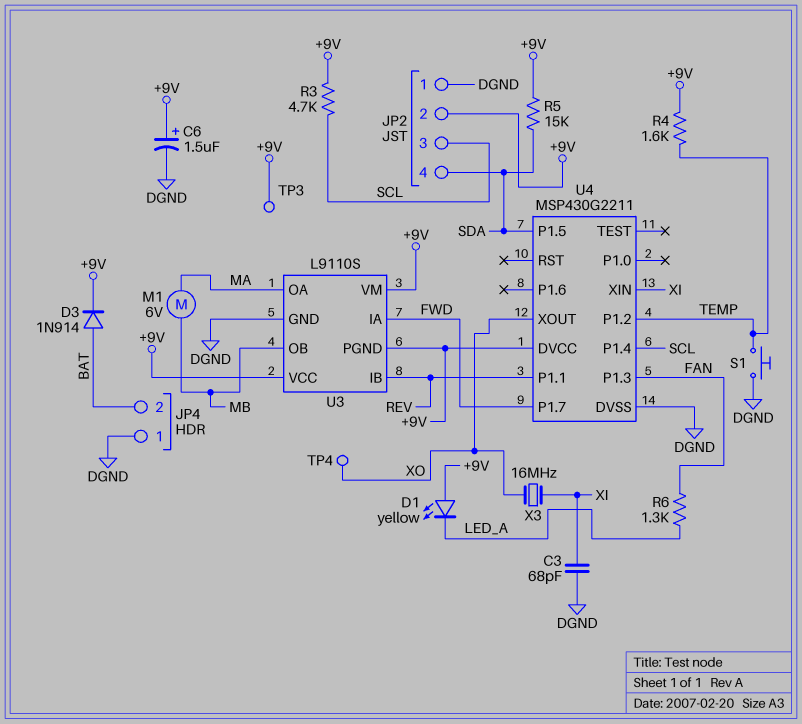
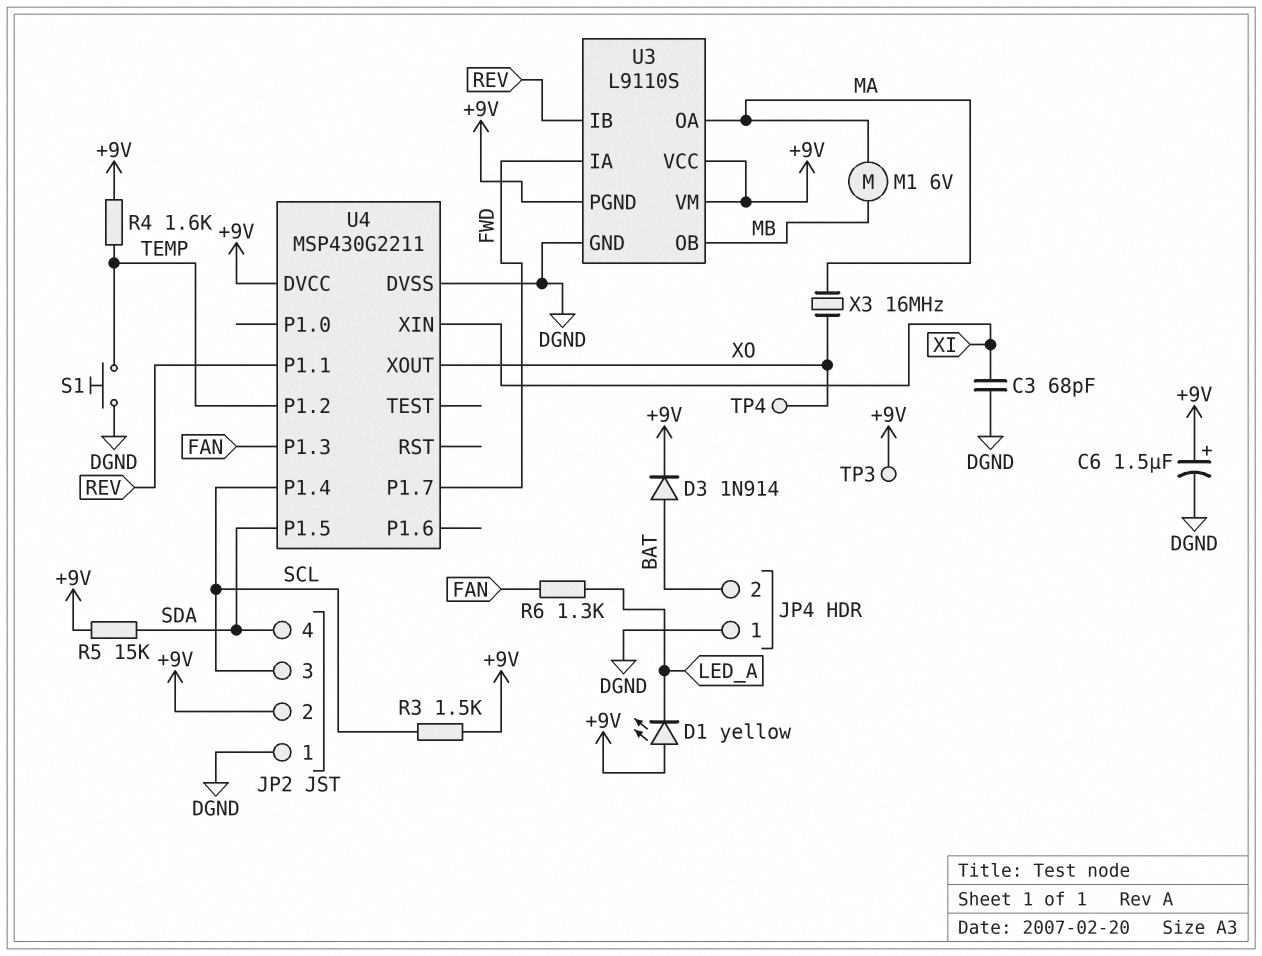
R3: 4.7k (+9V, SCL) -> 1.5k (+9V, SCL)
X3: 16MHz (XI, XO) -> 16MHz (MA, XO)

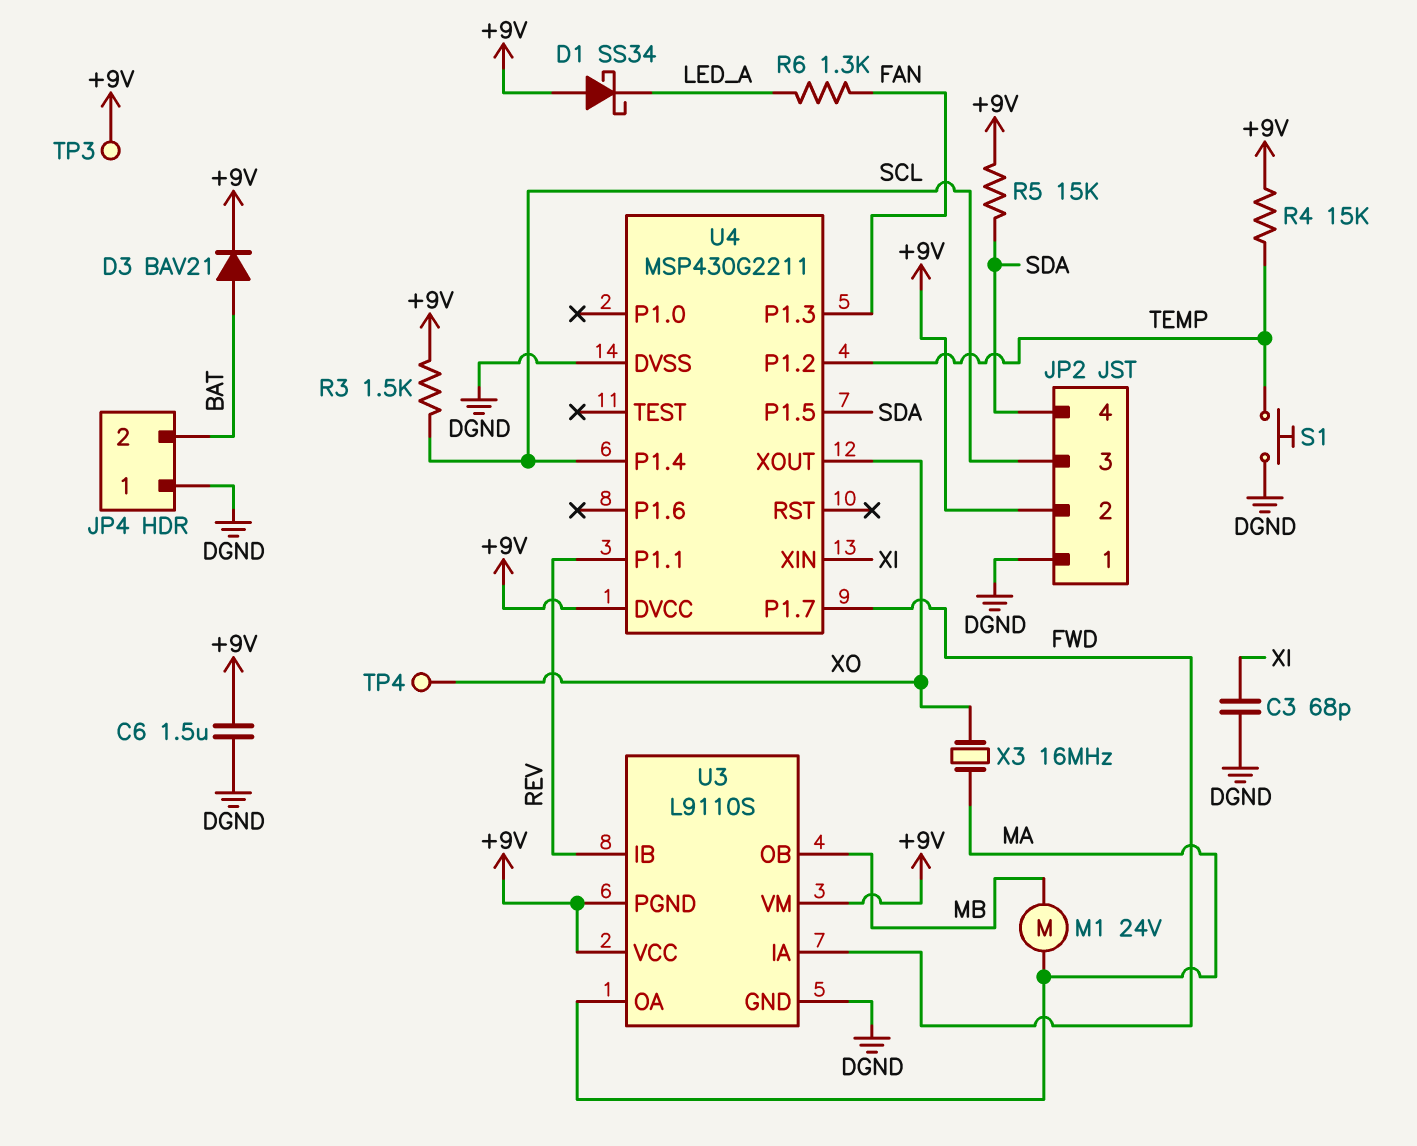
C6: 1.5uF (plus +9V, minus DGND) -> 1.5uF (+9V, DGND)
D1: LED yellow (A +9V, K LED_A) -> schottky SS34 (A +9V, K LED_A)
D3: diode 1N914 (A BAT, K +9V) -> diode BAV21 (A BAT, K +9V)
M1: motor 6V (MA, MB) -> motor 24V (MA, MB)
R4: 1.6k (+9V, TEMP) -> 15k (+9V, TEMP)

